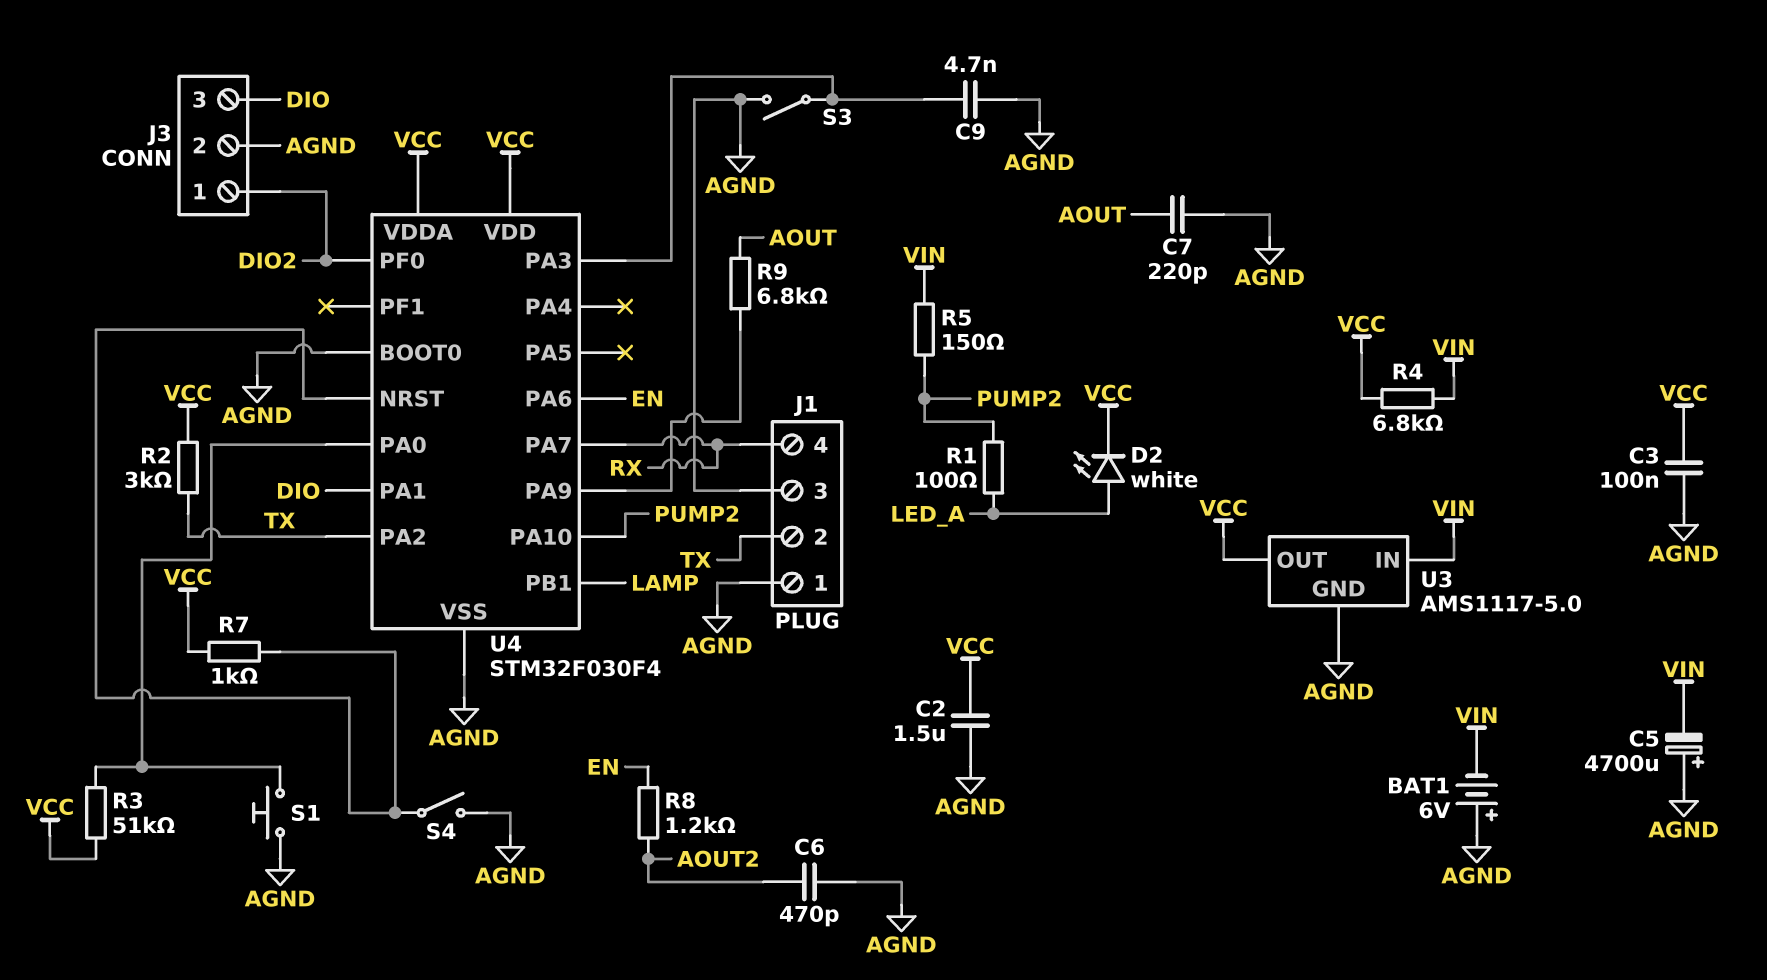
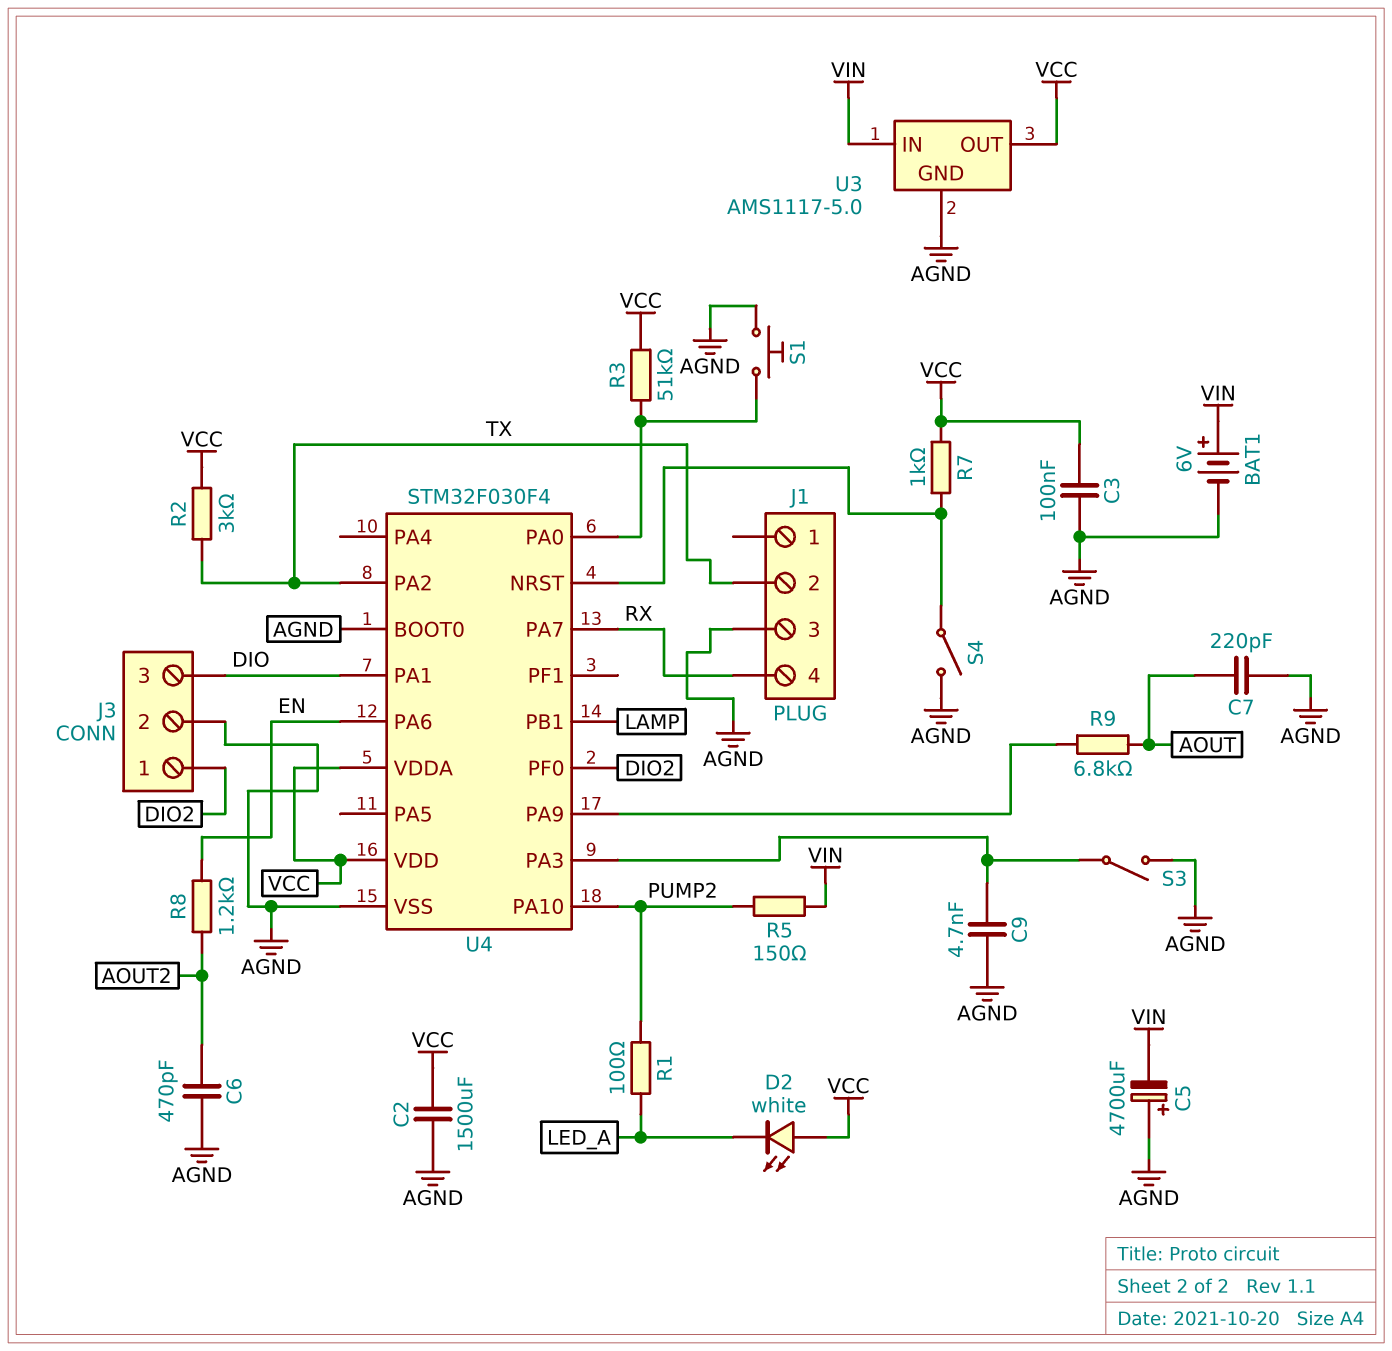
BAT1: 6V (plus AGND, minus VIN) -> 6V (plus VIN, minus AGND)
C2: 1.5uF (AGND, VCC) -> 1500uF (AGND, VCC)
D2: LED white (A LED_A, K VCC) -> LED white (A VCC, K LED_A)
J1 pin 1: AGND -> none
R4: 6.8k (VCC, VIN) -> none

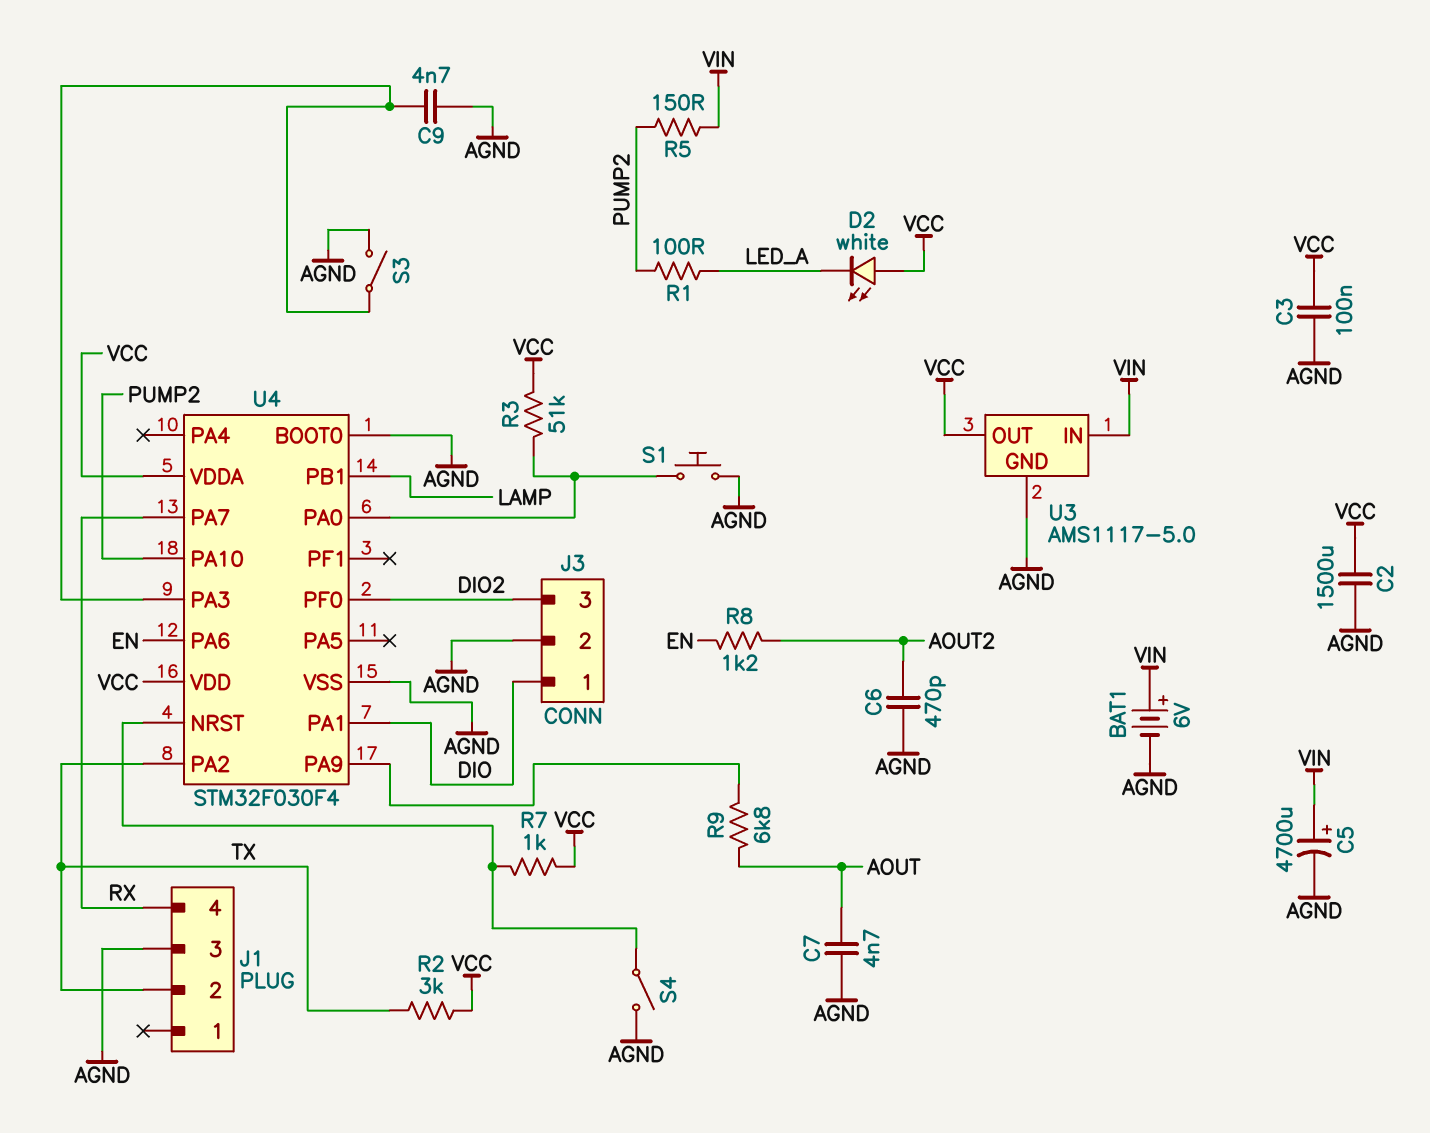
C5: 4700uF (plus AGND, minus VIN) -> 4700uF (plus VIN, minus AGND)
C7: 220pF (AGND, AOUT) -> 4.7nF (AGND, AOUT)
J3 pin 1: DIO2 -> DIO
J3 pin 3: DIO -> DIO2

